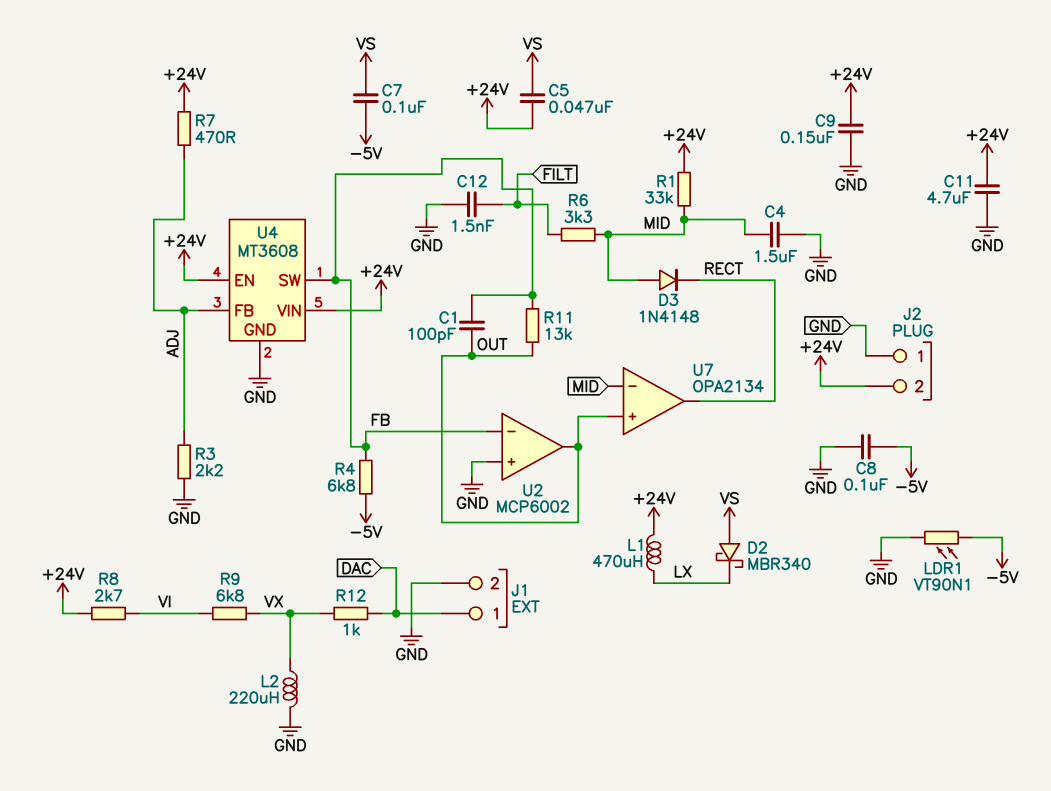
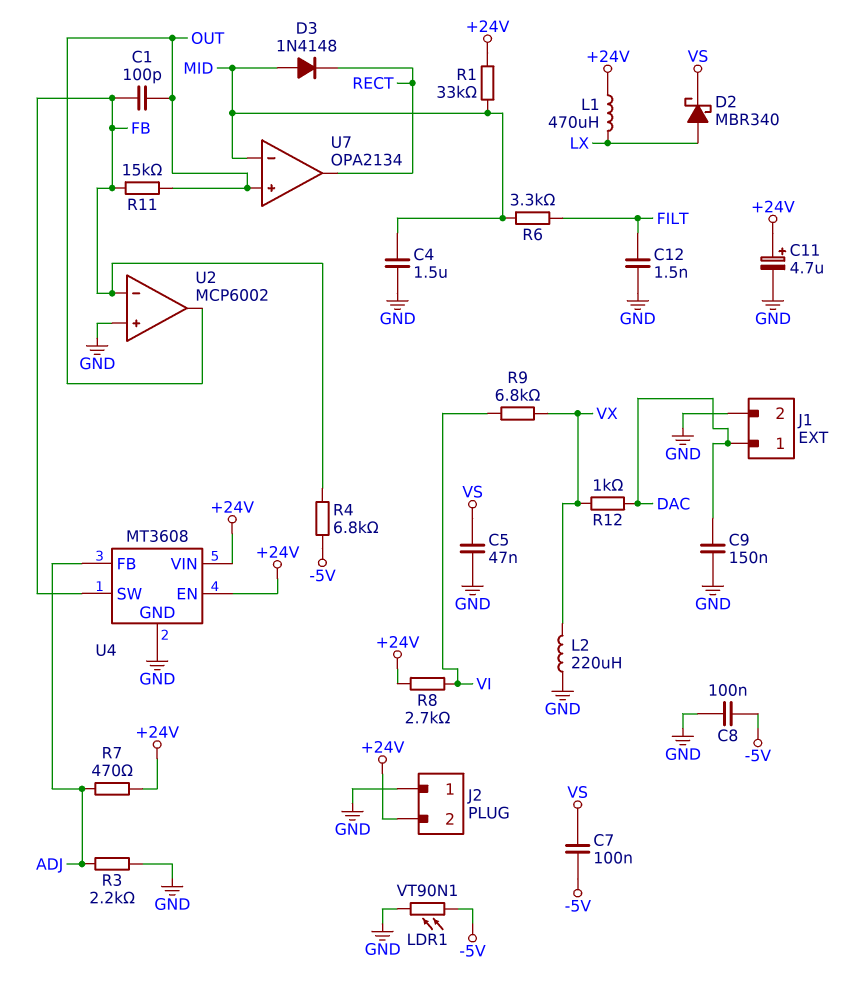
C5: 47nF (+24V, VS) -> 47nF (GND, VS)
C9: 150nF (+24V, GND) -> 150nF (DAC, GND)
C11: 4.7uF (+24V, GND) -> 4.7uF (plus +24V, minus GND)
D2: schottky MBR340 (A VS, K LX) -> schottky MBR340 (A LX, K VS)
R11: 13k (FB, OUT) -> 15k (FB, OUT)

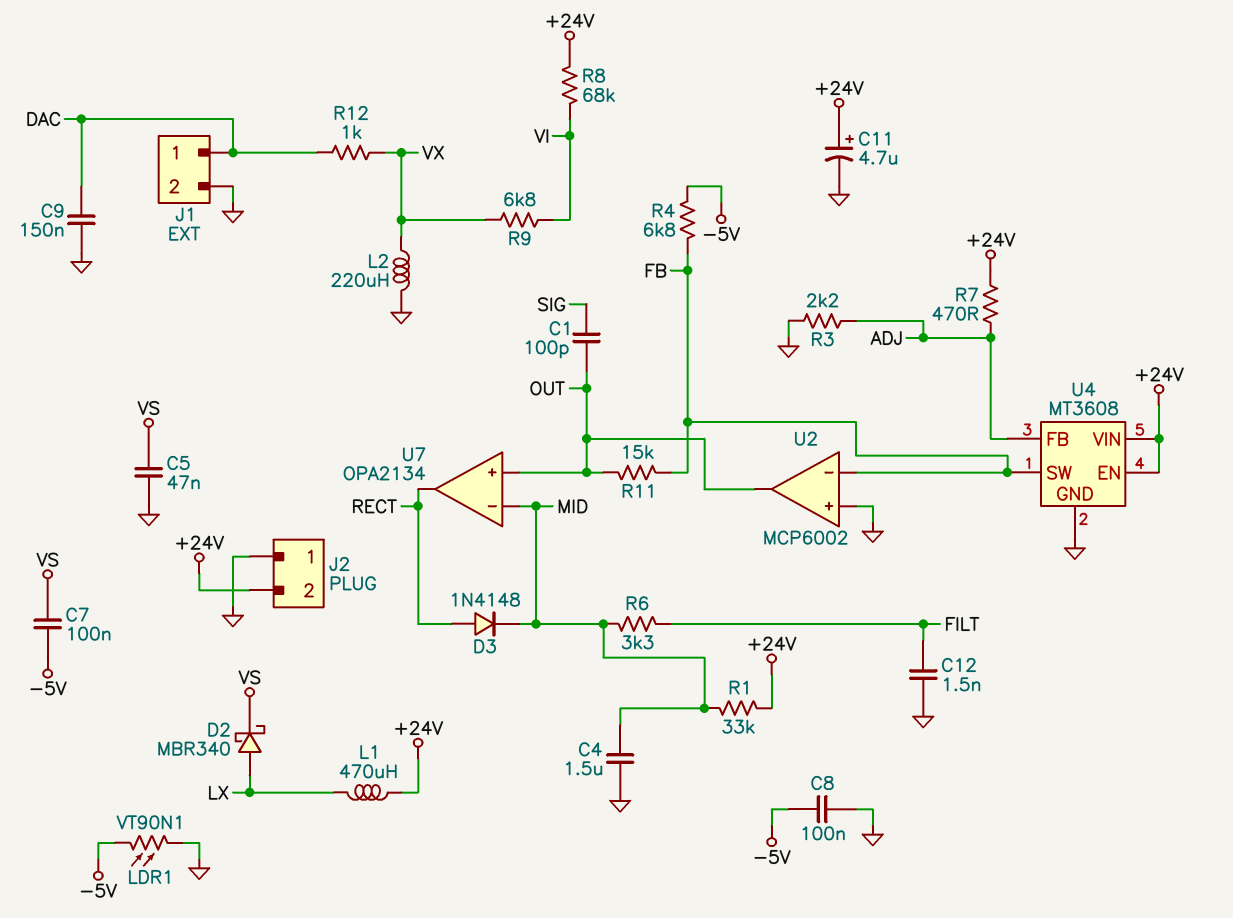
C1: 100pF (FB, OUT) -> 100pF (OUT, SIG)
D3: diode 1N4148 (A MID, K RECT) -> diode 1N4148 (A RECT, K MID)
R8: 2.7k (+24V, VI) -> 68k (+24V, VI)

